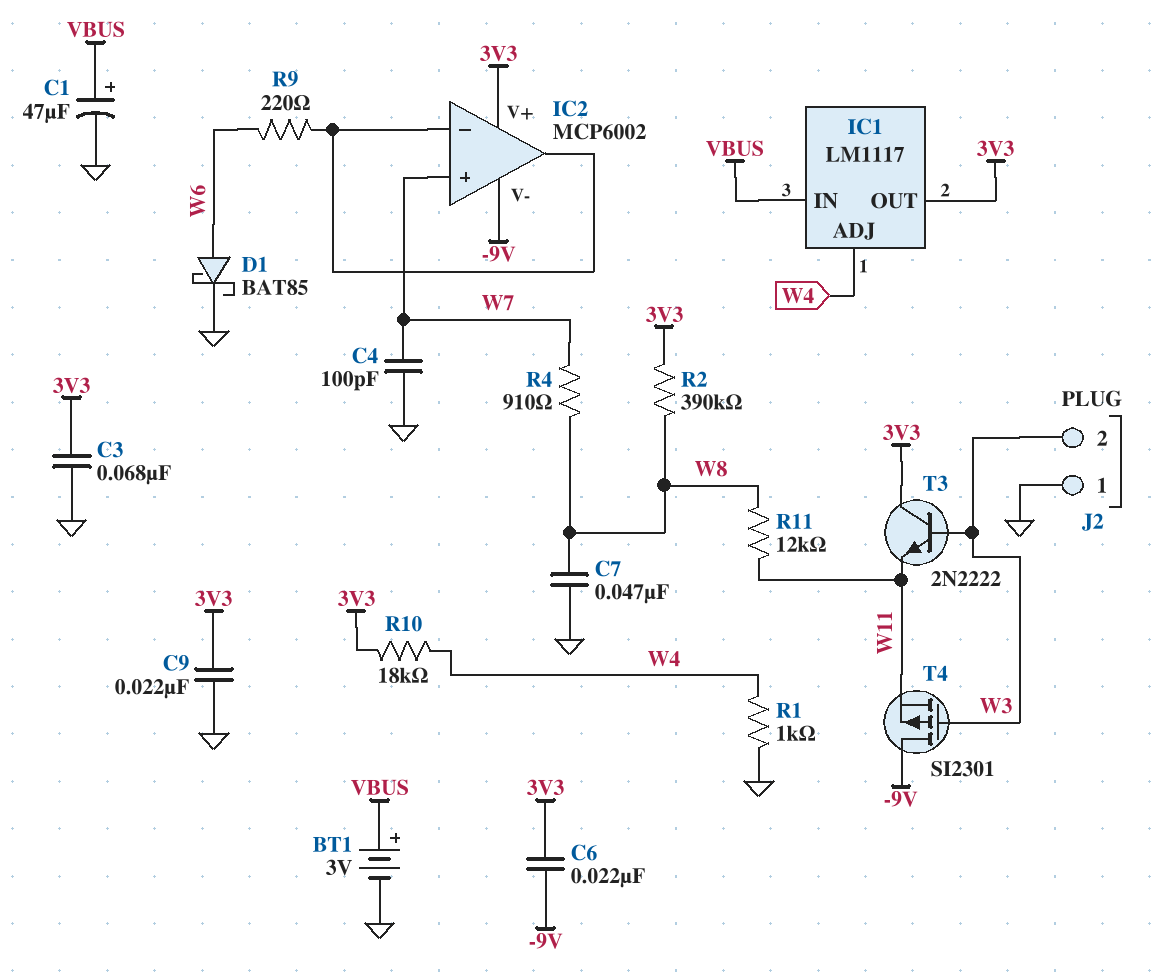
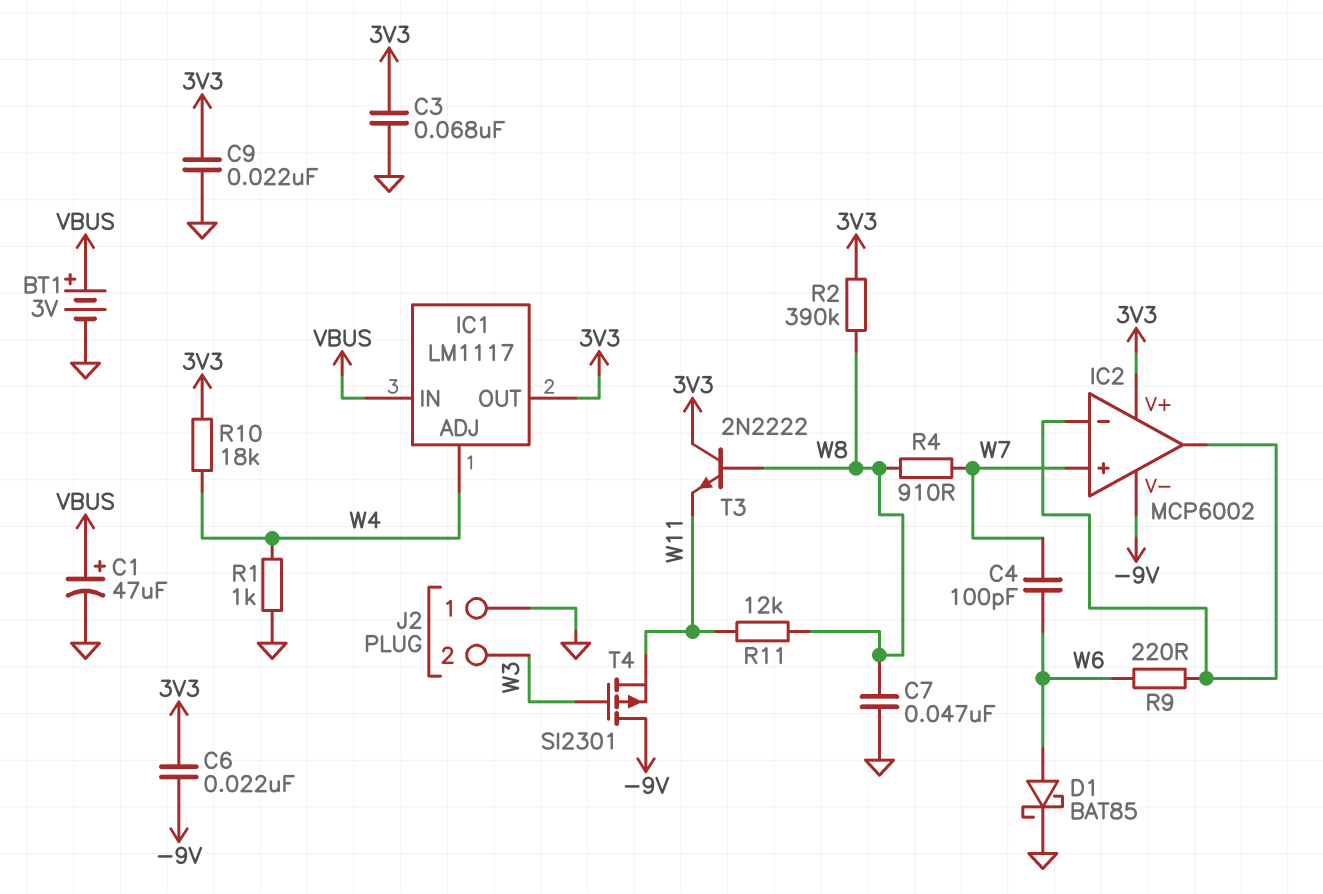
C4: 100pF (GND, W7) -> 100pF (W6, W7)
T3: NPN 2N2222 (B W3, C 3V3, E W11) -> NPN 2N2222 (B W8, C 3V3, E W11)

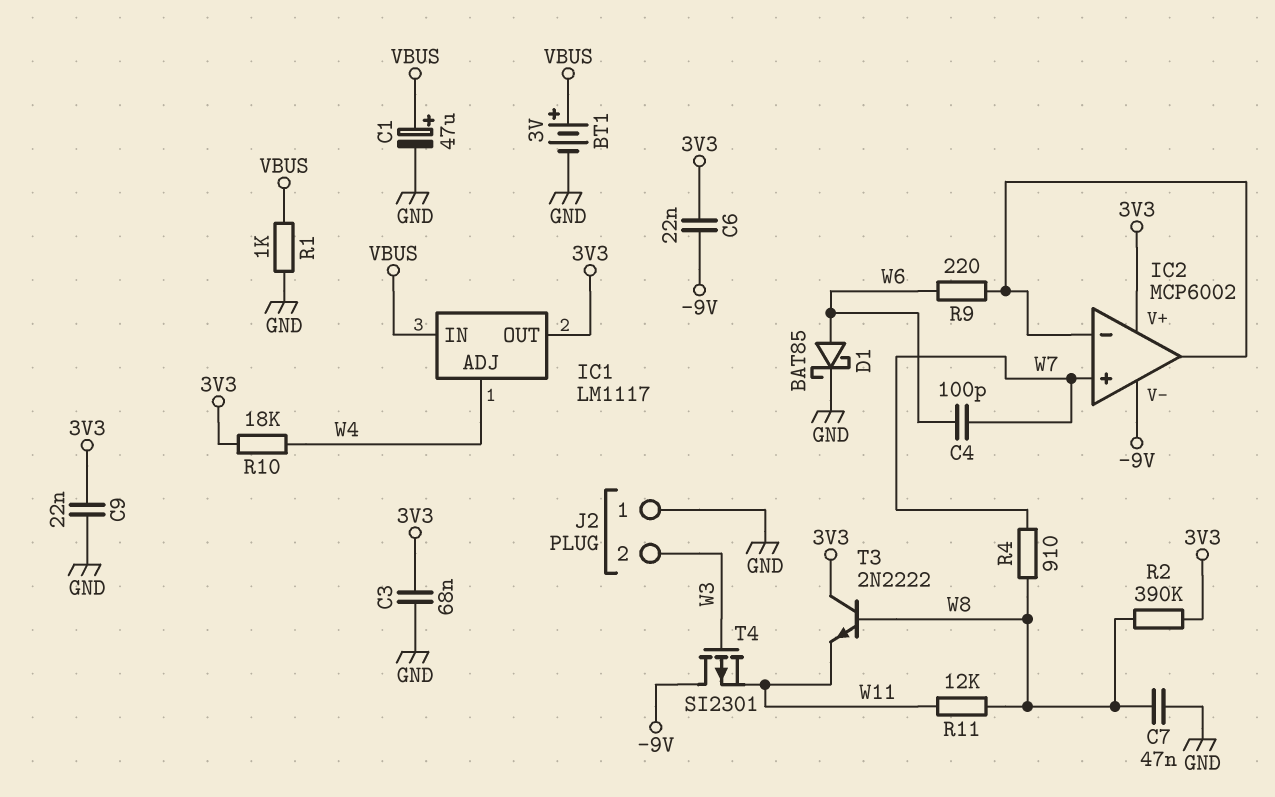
R1: 1k (GND, W4) -> 1k (GND, VBUS)

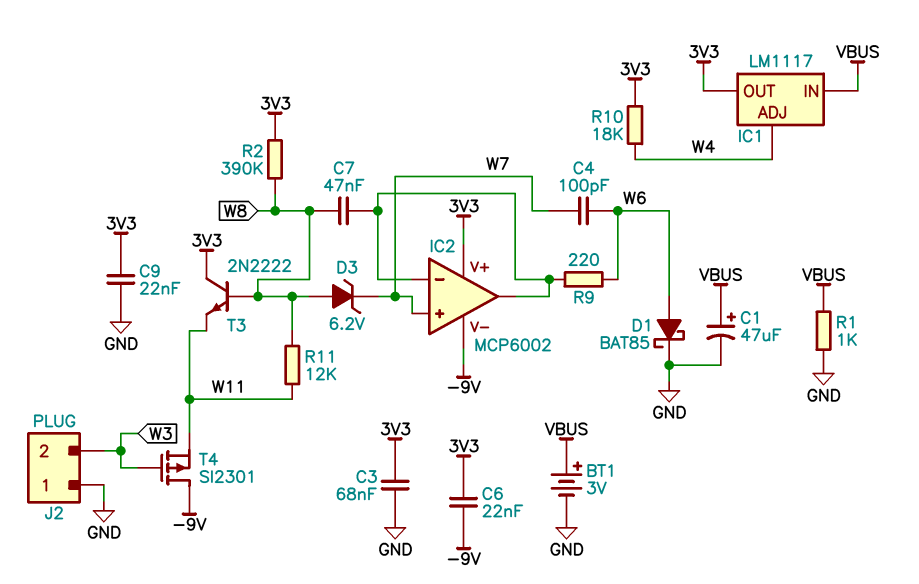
C7: 47nF (GND, W8) -> 47nF (IC2/in-, W8)
D3: none -> zener 6.2V (A W8, K W7)
R4: 910 (W7, W8) -> none

